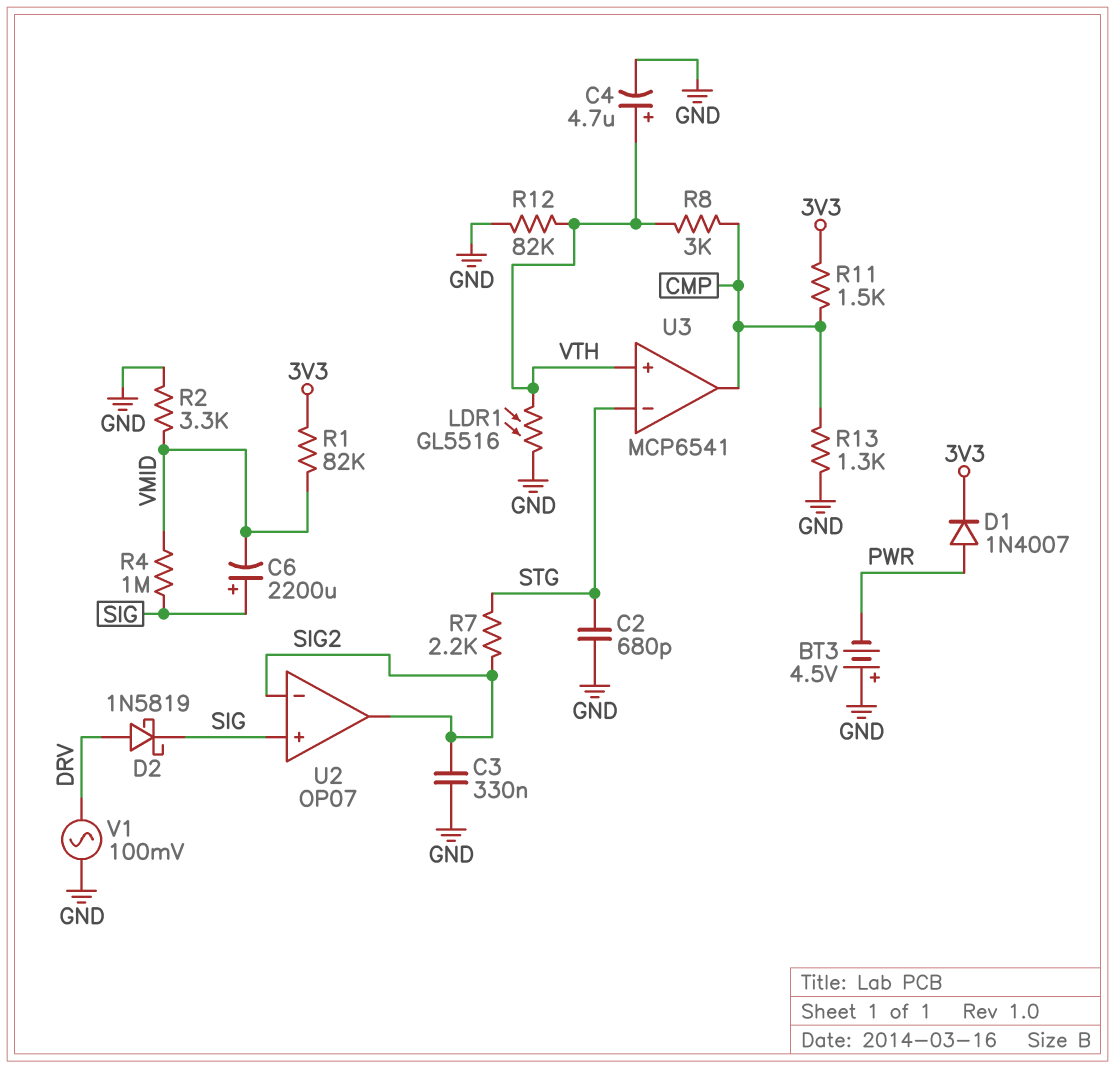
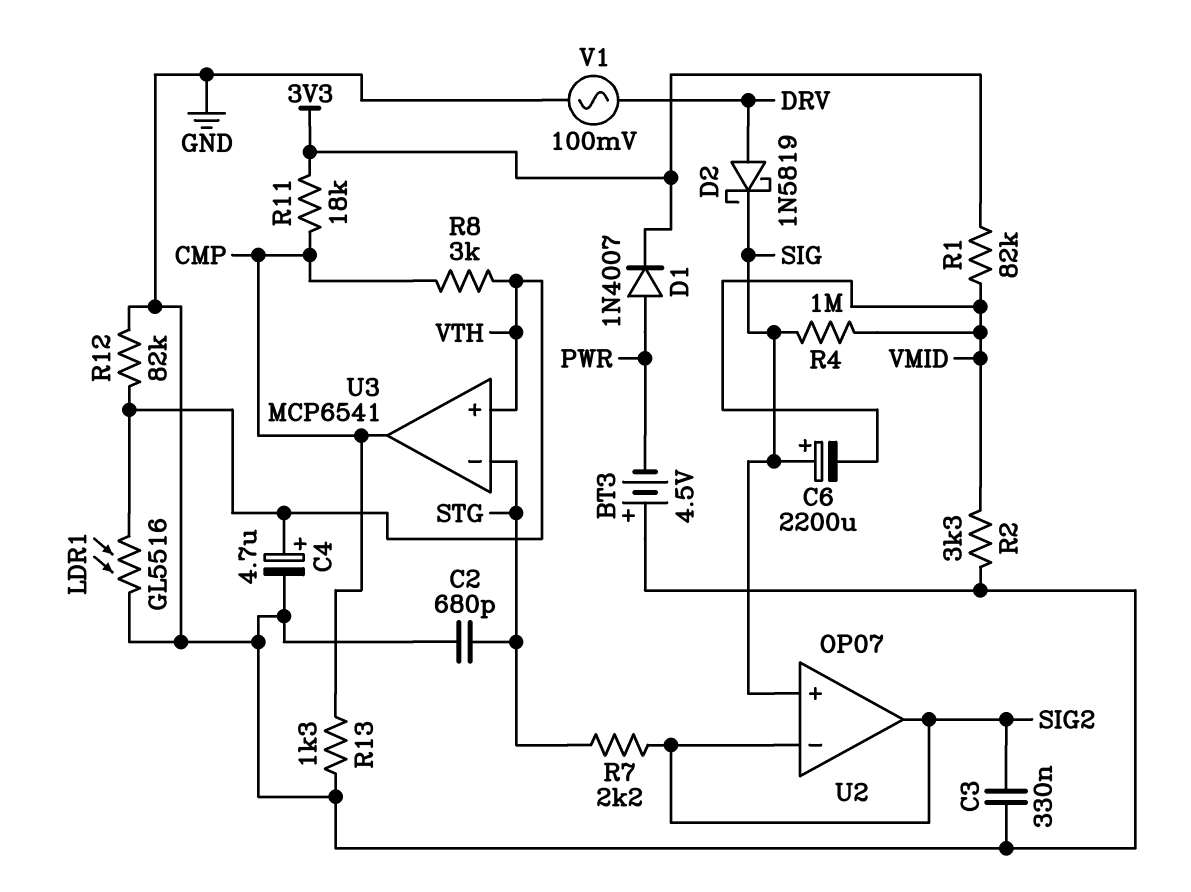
R11: 1.5k (3V3, CMP) -> 18k (3V3, CMP)

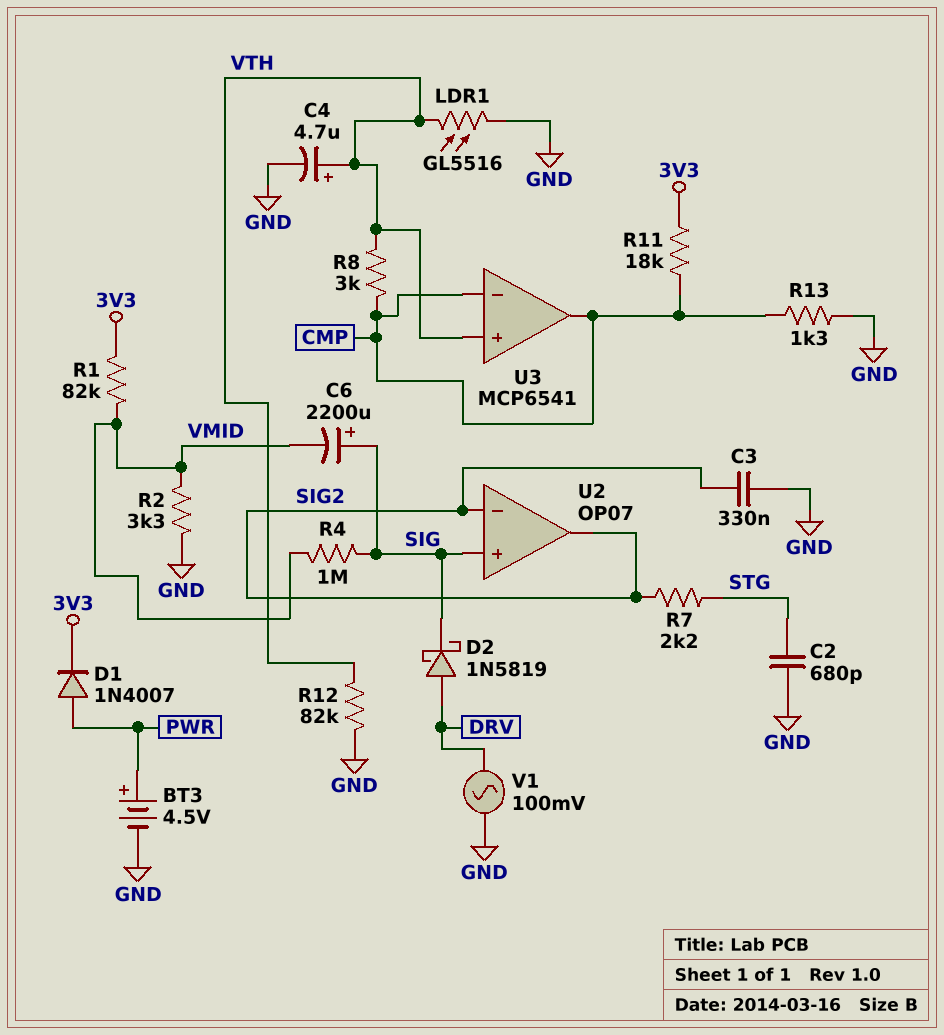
BT3: 4.5V (plus GND, minus PWR) -> 4.5V (plus PWR, minus GND)
U3 pin in-: STG -> CMP

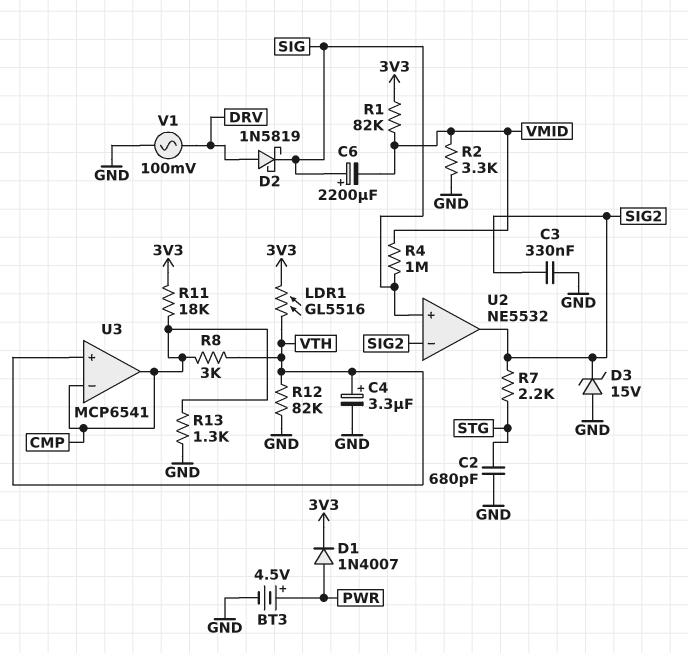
C4: 4.7uF (plus VTH, minus GND) -> 3.3uF (plus VTH, minus GND)
D3: none -> zener 15V (A GND, K SIG2)
LDR1: GL5516 (GND, VTH) -> GL5516 (3V3, VTH)
U2: OP07 -> NE5532

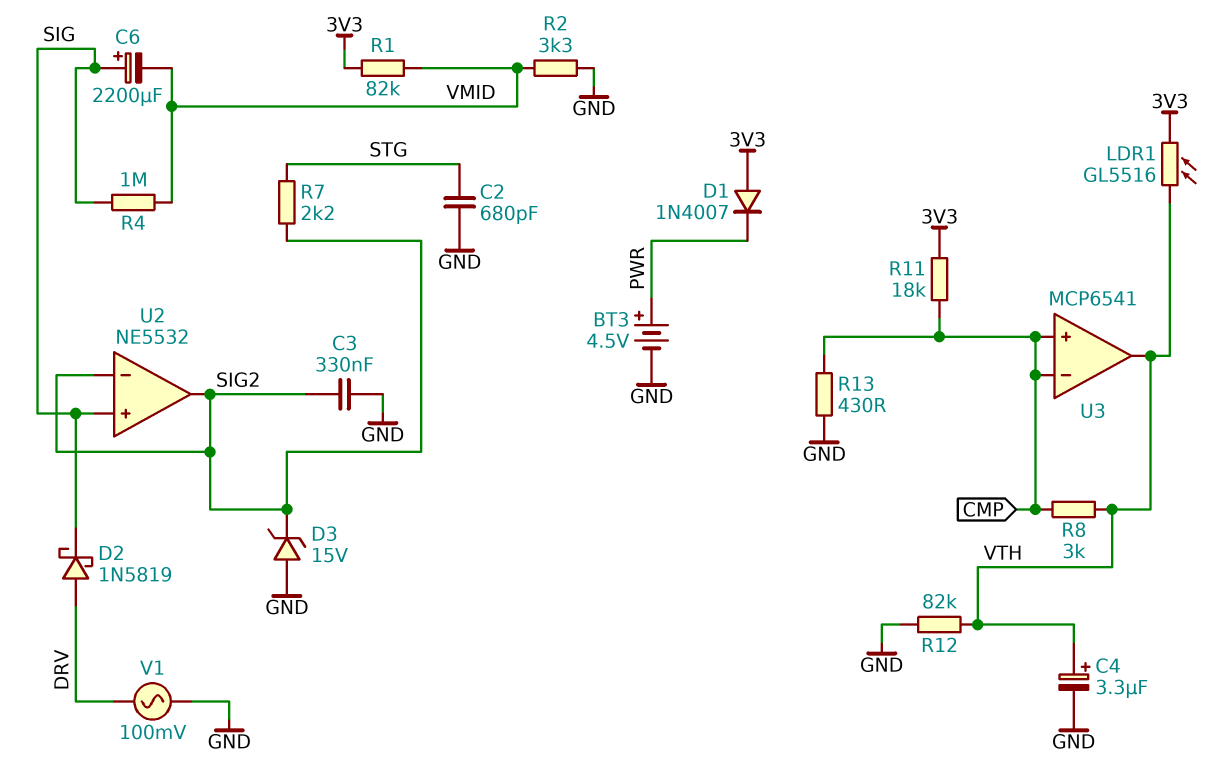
D1: diode 1N4007 (A PWR, K 3V3) -> diode 1N4007 (A 3V3, K PWR)
R13: 1.3k (CMP, GND) -> 430 (CMP, GND)
U3 pin in+: VTH -> CMP
U3 pin out: CMP -> VTH

